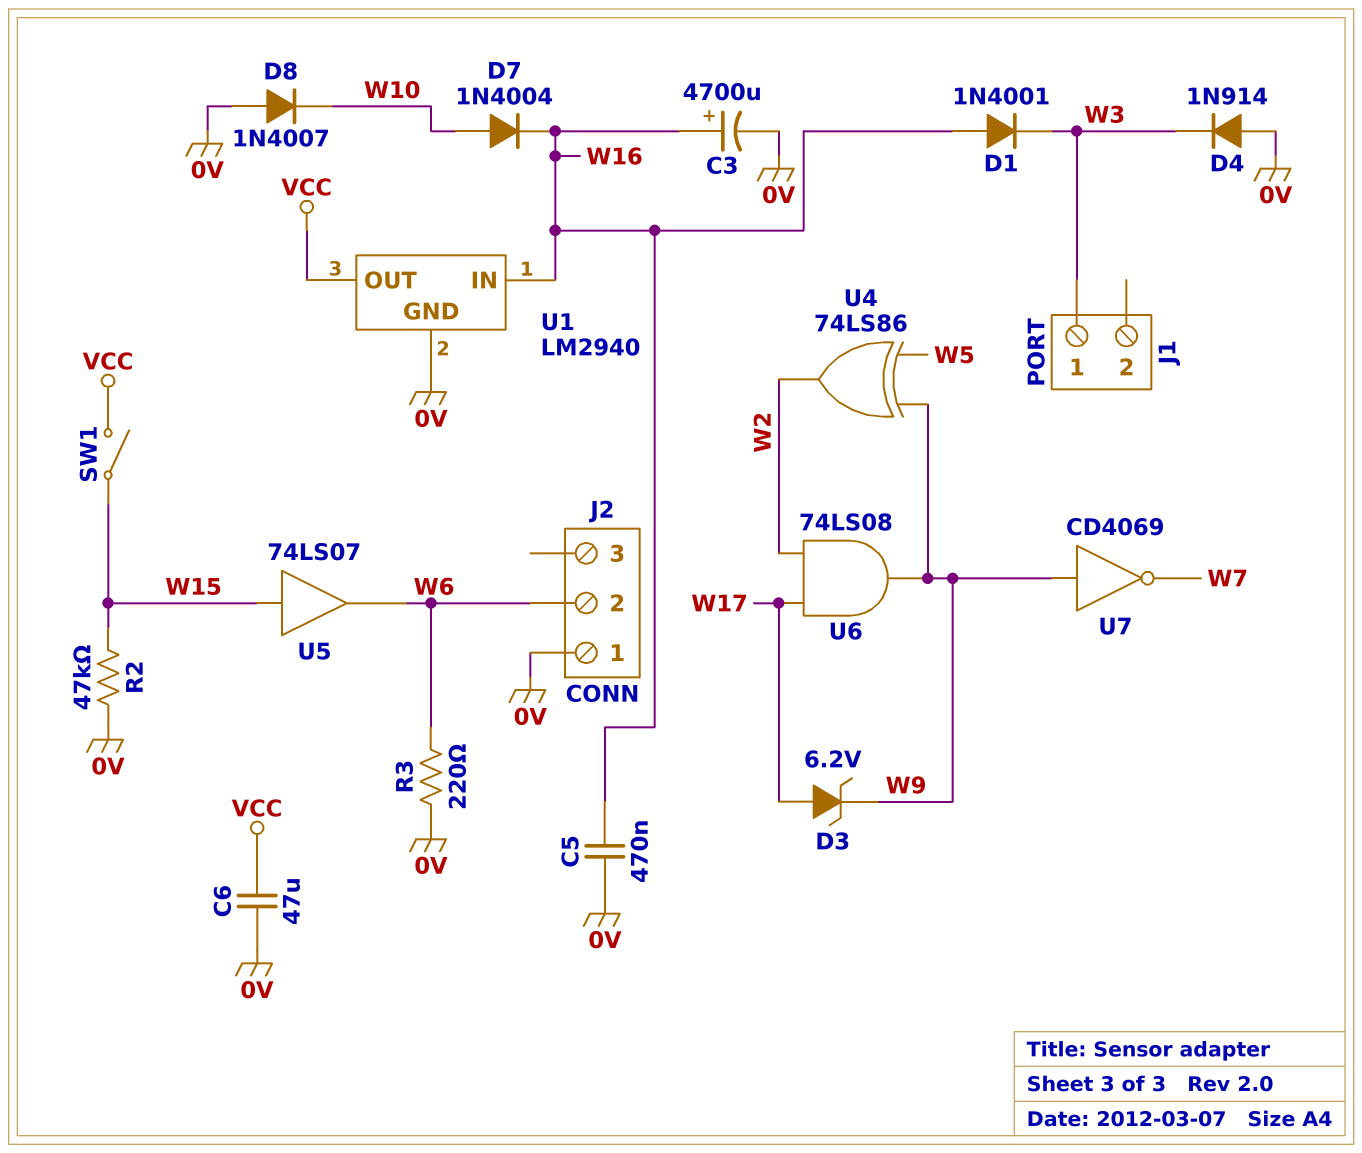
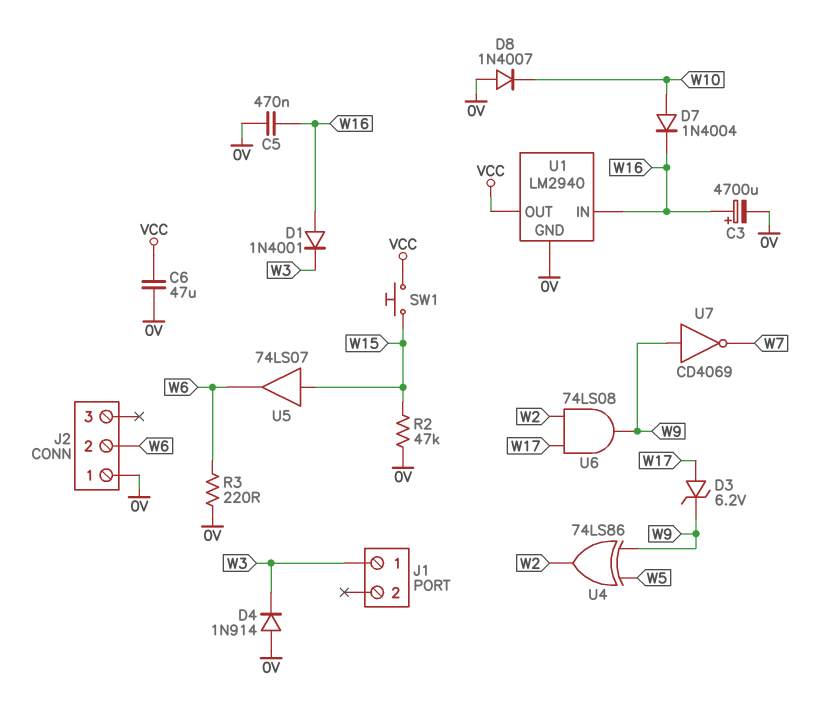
SW1: switch (VCC, W15) -> button (VCC, W15)

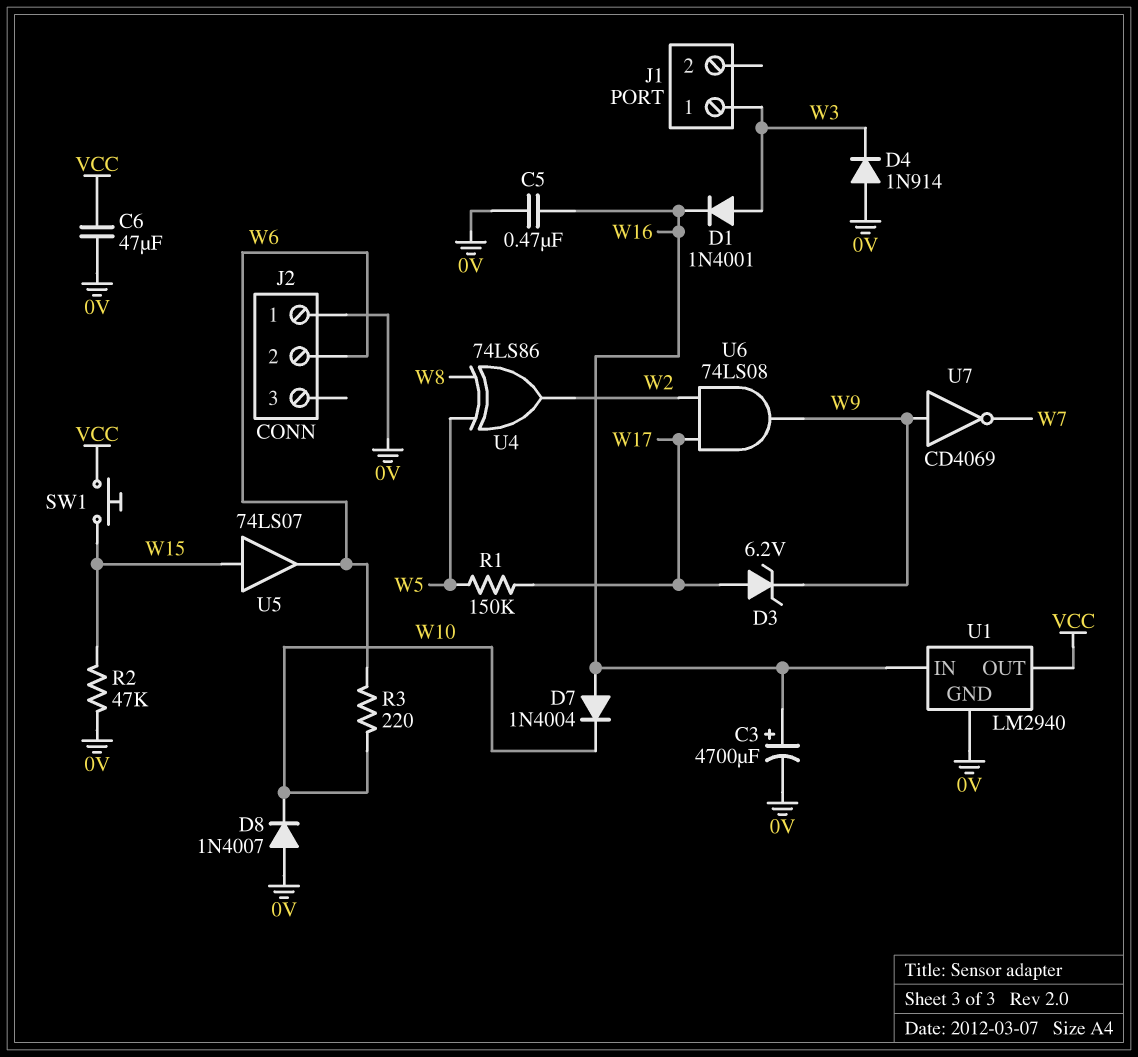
D1: diode 1N4001 (A W16, K W3) -> diode 1N4001 (A W3, K W16)
D7: diode 1N4004 (A W10, K W16) -> diode 1N4004 (A W16, K W10)
R1: none -> 150k (W5, W17)
R3: 220 (0V, W6) -> 220 (W6, W10)
U4: XOR 74LS86 (in W5, in W9, out W2) -> XOR 74LS86 (in W5, in W8, out W2)

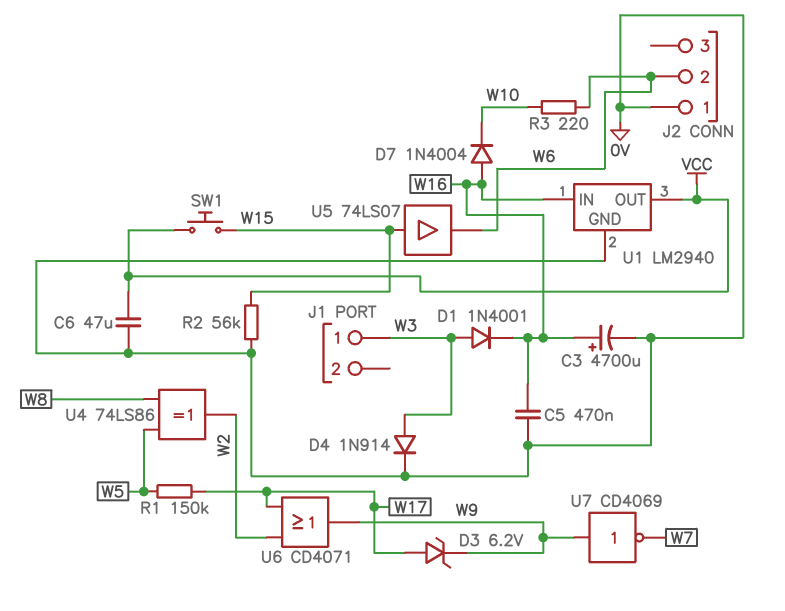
D4: diode 1N914 (A 0V, K W3) -> diode 1N914 (A W3, K 0V)
D8: diode 1N4007 (A 0V, K W10) -> none
R2: 47k (0V, W15) -> 56k (0V, W15)
U6: AND 74LS08 (in W2, in W17, out W9) -> OR CD4071 (in W2, in W17, out W9)

